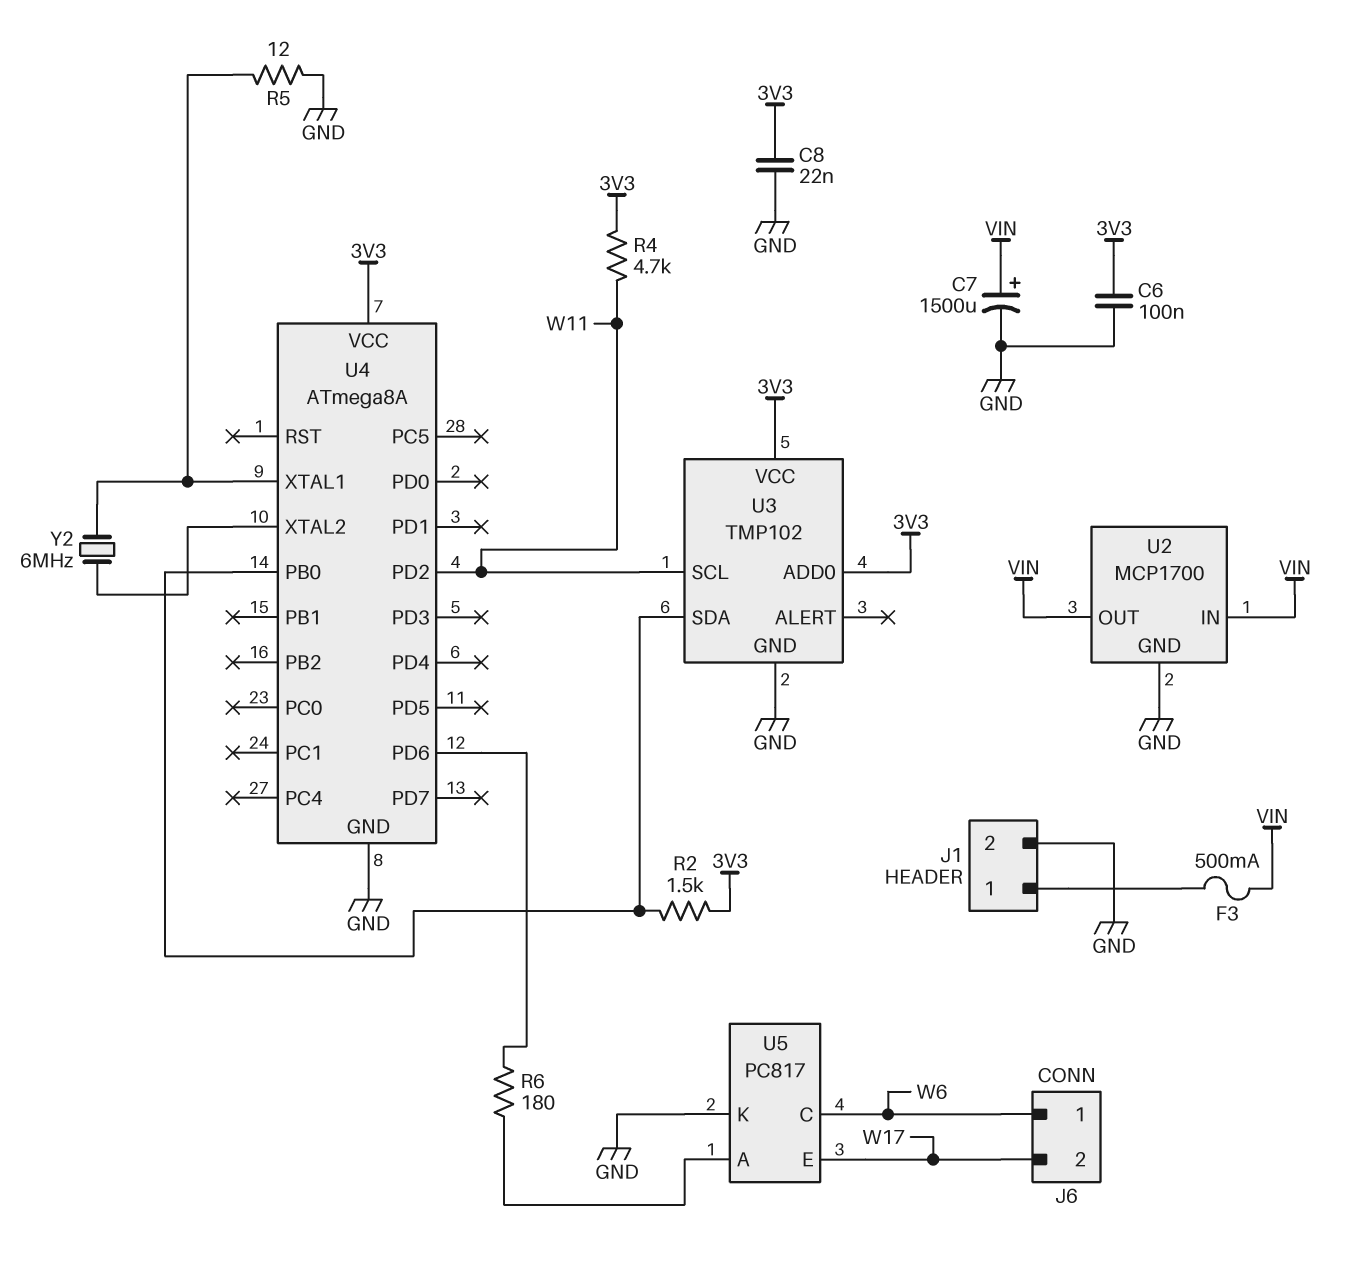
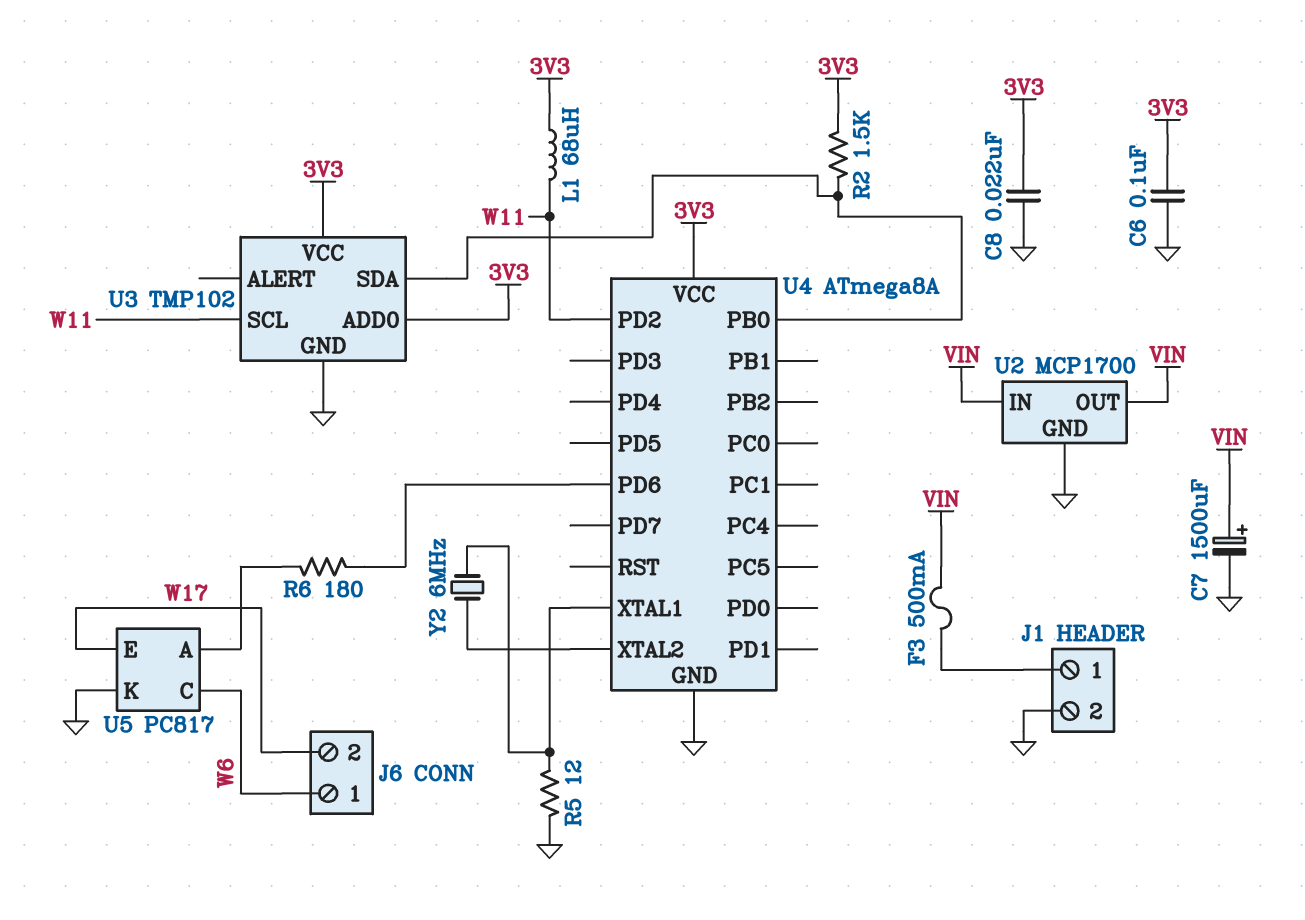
L1: none -> 68uH (3V3, W11)
R4: 4.7k (3V3, W11) -> none

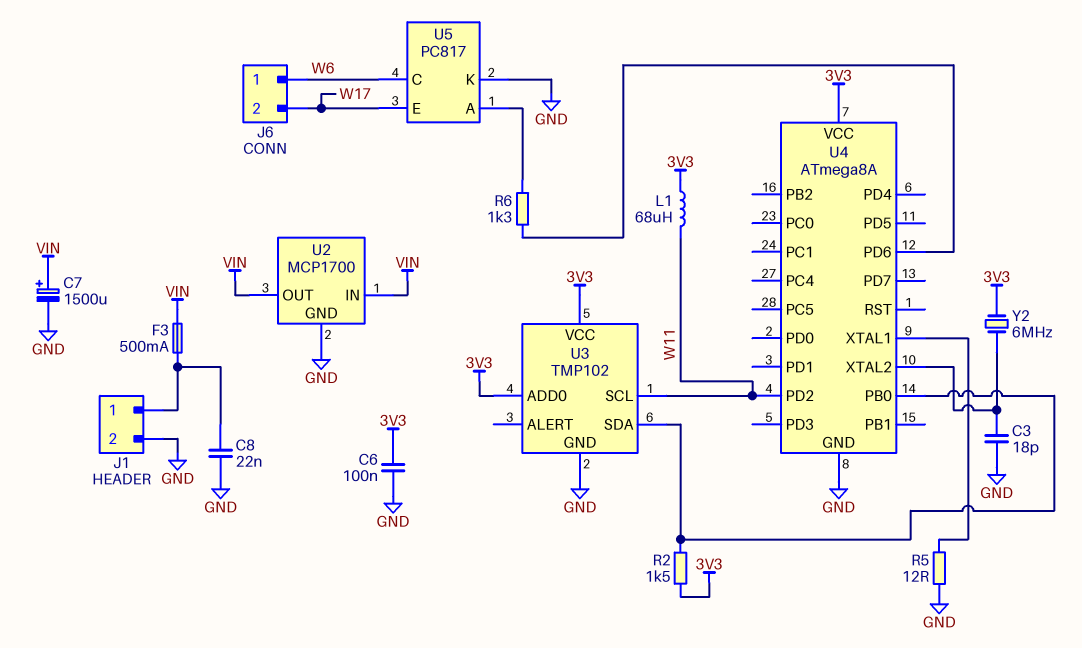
C3: none -> 18pF (GND, U4/XTAL2)
C8: 22nF (3V3, GND) -> 22nF (GND, J1/1)
R6: 180 (U4/PD6, U5/A) -> 1.3k (U4/PD6, U5/A)
Y2: 6MHz (U4/XTAL1, U4/XTAL2) -> 6MHz (3V3, U4/XTAL2)

